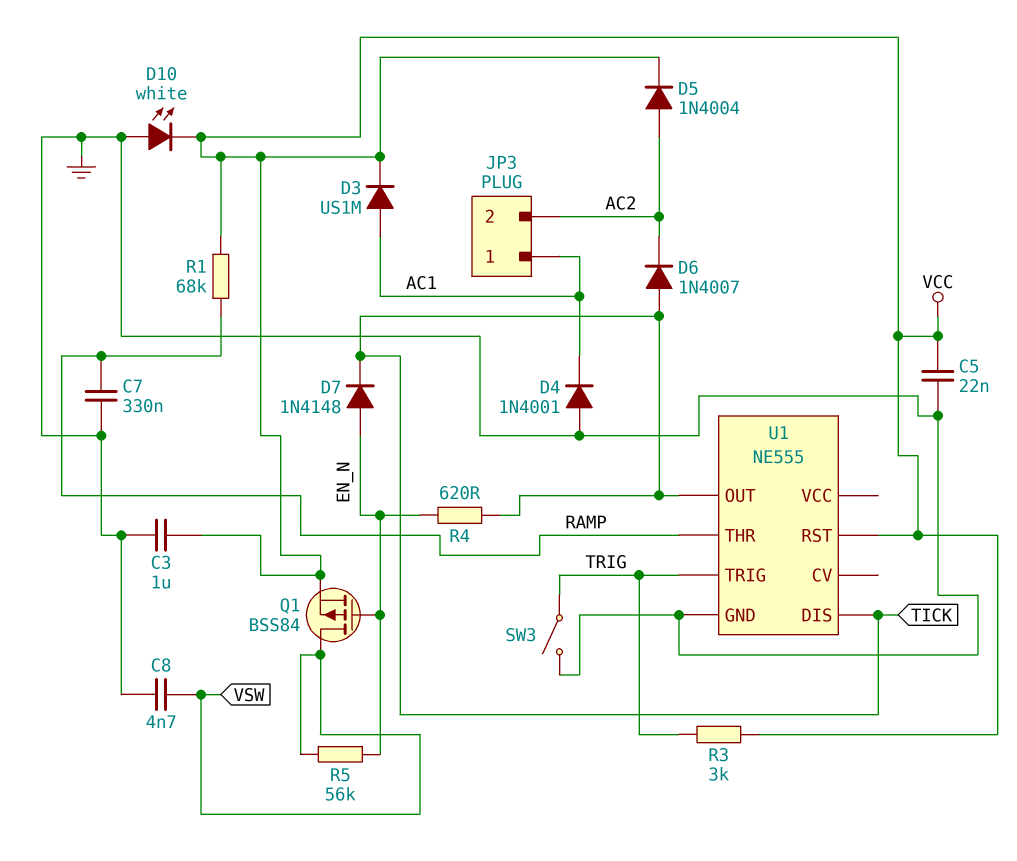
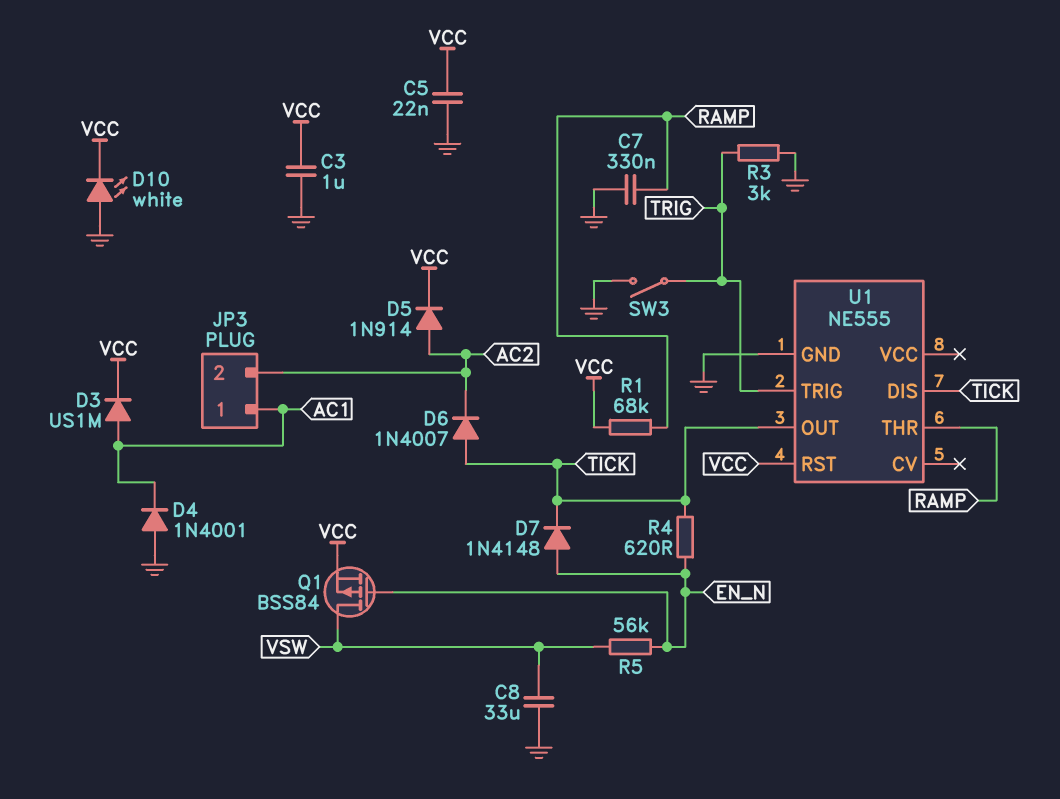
C8: 4.7nF (GND, VSW) -> 33uF (GND, VSW)
D5: diode 1N4004 (A AC2, K VCC) -> diode 1N914 (A AC2, K VCC)
R3: 3k (TRIG, VCC) -> 3k (GND, TRIG)

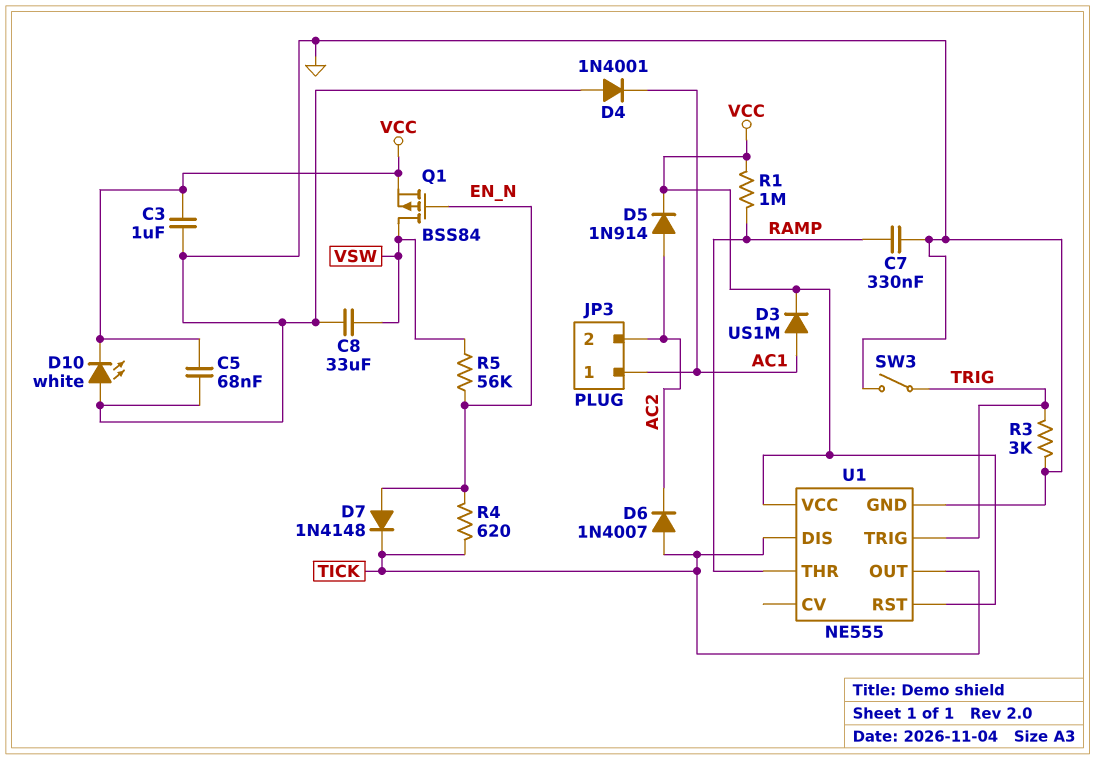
C5: 22nF (GND, VCC) -> 68nF (GND, VCC)
R1: 68k (RAMP, VCC) -> 1M (RAMP, VCC)
U1 pin VCC: none -> VCC

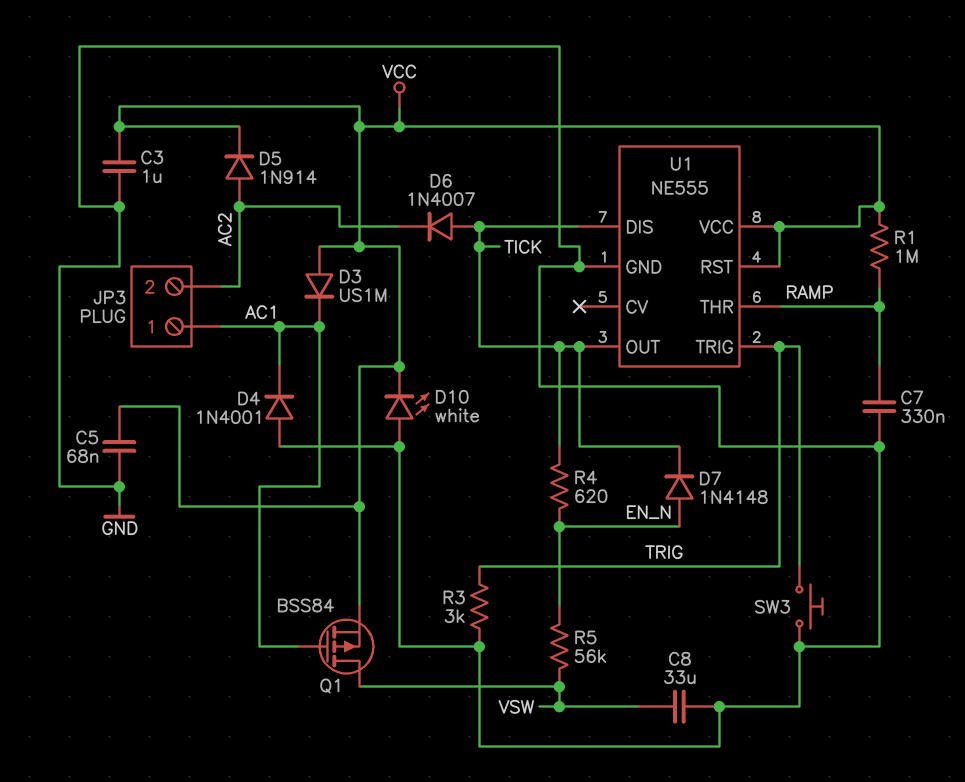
D3: diode US1M (A AC1, K VCC) -> diode US1M (A VCC, K AC1)
Q1: PMOS BSS84 (G EN_N, D VSW, S VCC) -> PMOS BSS84 (G AC1, D VSW, S VCC)
SW3: switch (GND, TRIG) -> button (GND, TRIG)

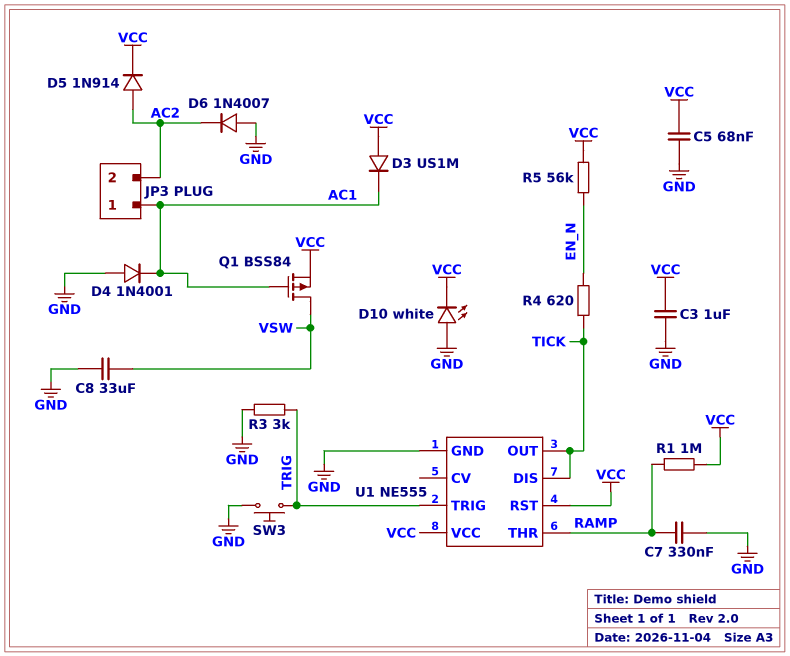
D6: diode 1N4007 (A TICK, K AC2) -> diode 1N4007 (A GND, K AC2)
D7: diode 1N4148 (A EN_N, K TICK) -> none
R5: 56k (EN_N, VSW) -> 56k (EN_N, VCC)

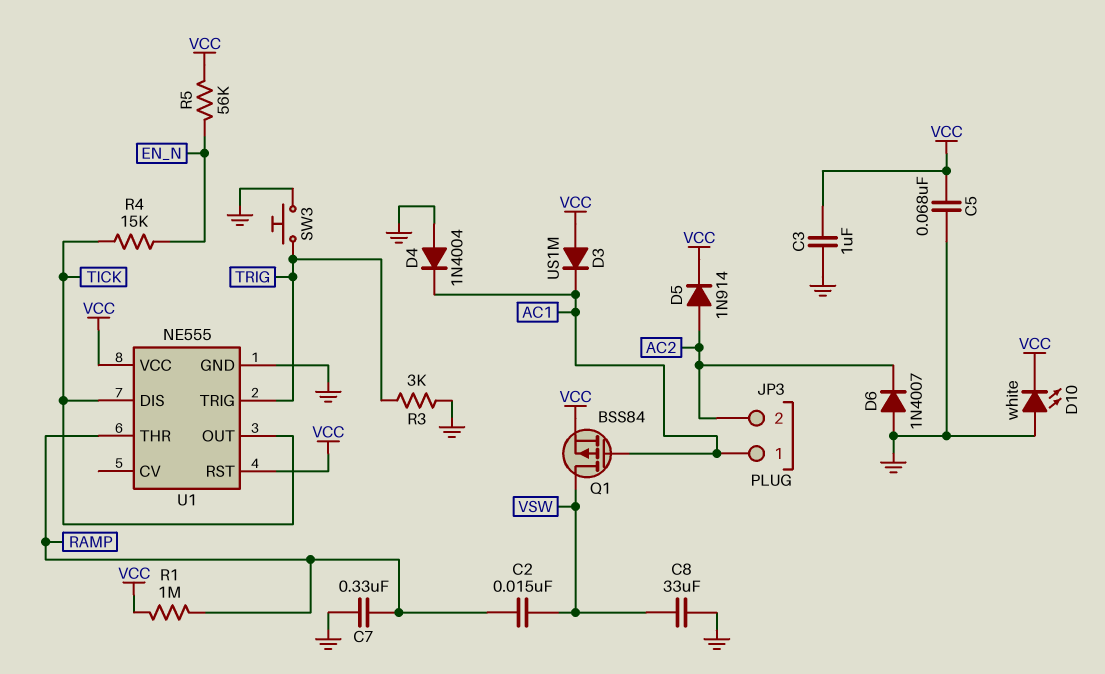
C2: none -> 15nF (RAMP, VSW)
D4: diode 1N4001 (A GND, K AC1) -> diode 1N4004 (A GND, K AC1)
R4: 620 (EN_N, TICK) -> 15k (EN_N, TICK)

